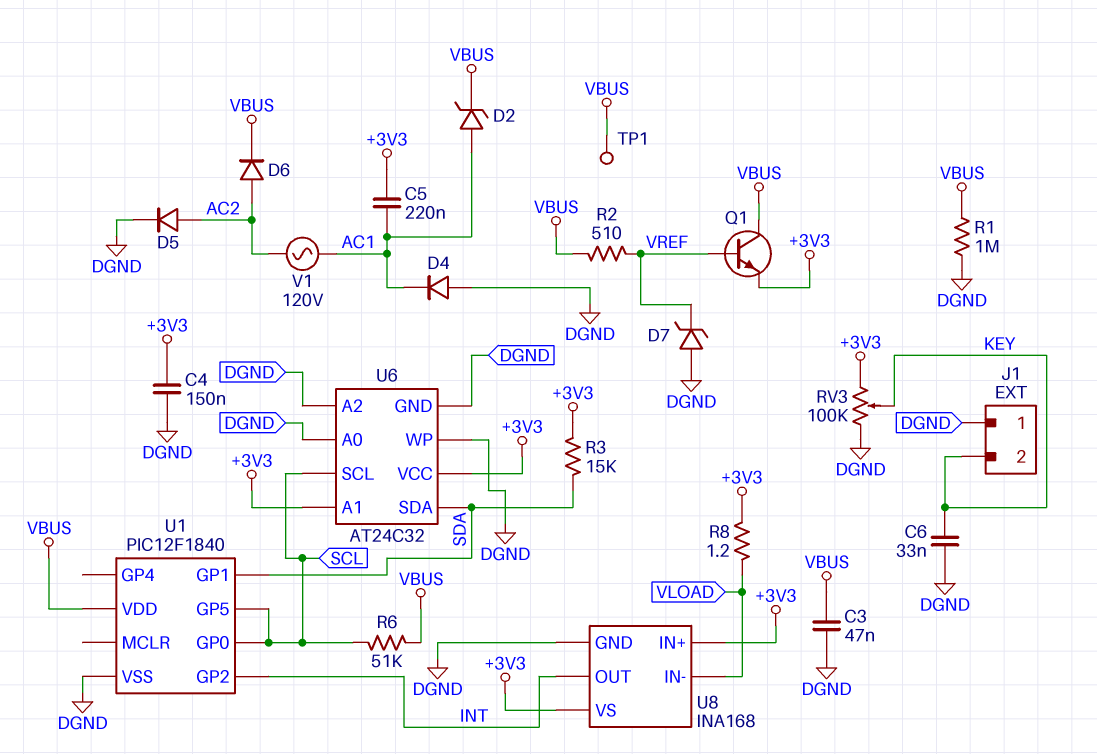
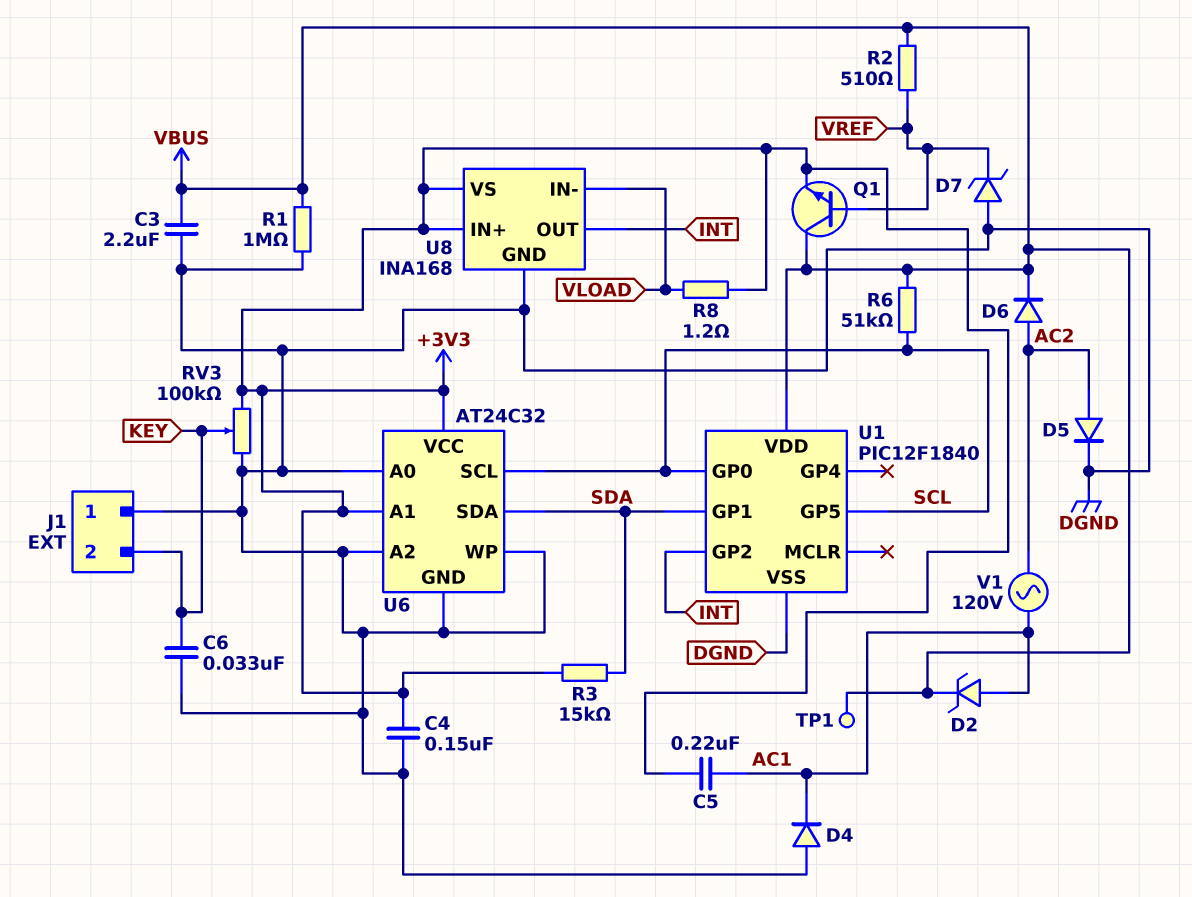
C3: 47nF (DGND, VBUS) -> 2.2uF (DGND, VBUS)

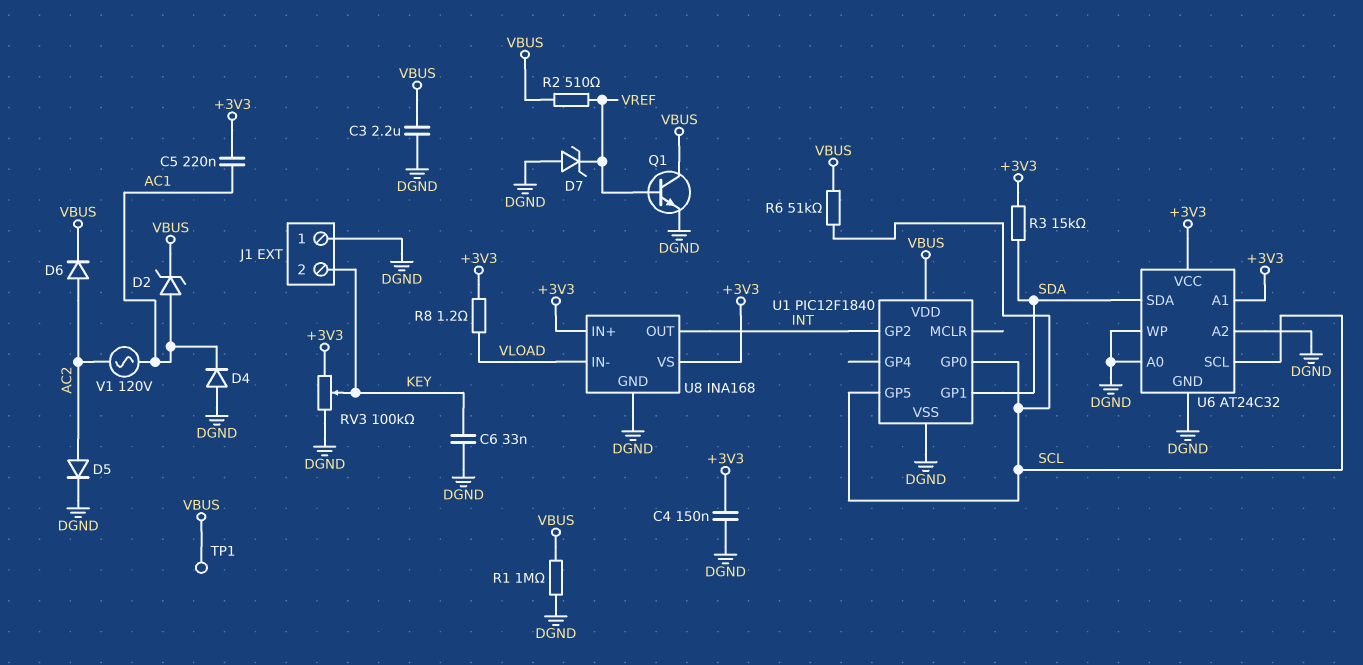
Q1: NPN (B VREF, C VBUS, E +3V3) -> NPN (B VREF, C VBUS, E DGND)

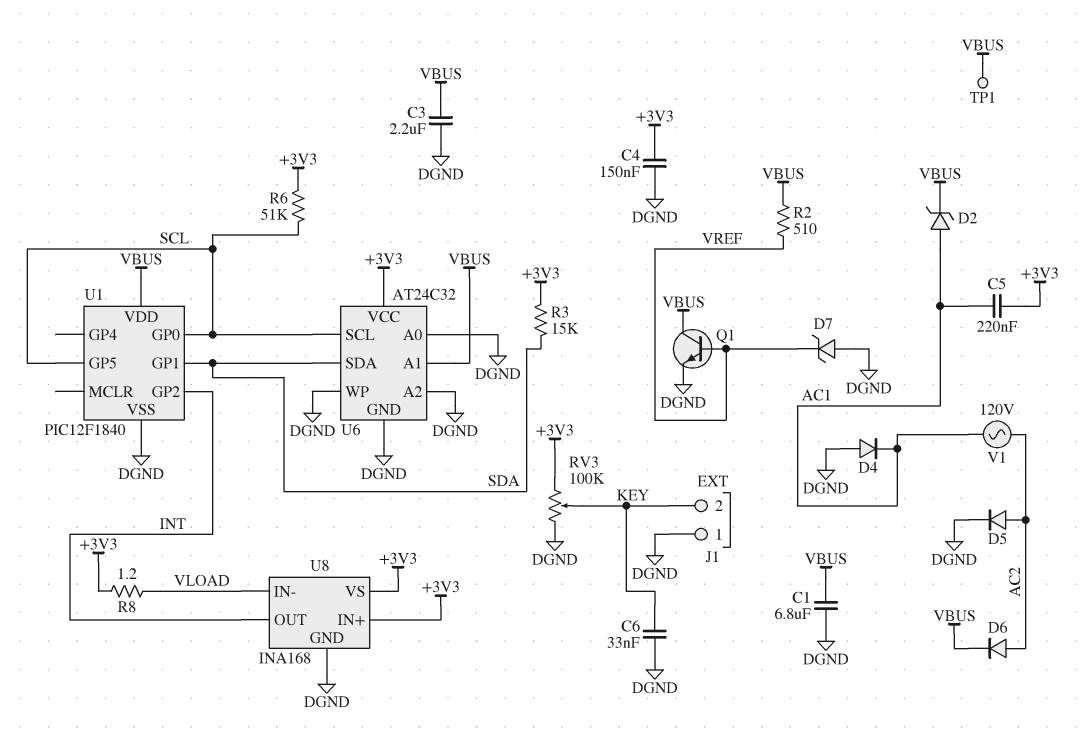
C1: none -> 6.8uF (DGND, VBUS)
R1: 1M (DGND, VBUS) -> none
R6: 51k (SCL, VBUS) -> 51k (+3V3, SCL)
U6 pin A1: +3V3 -> VBUS

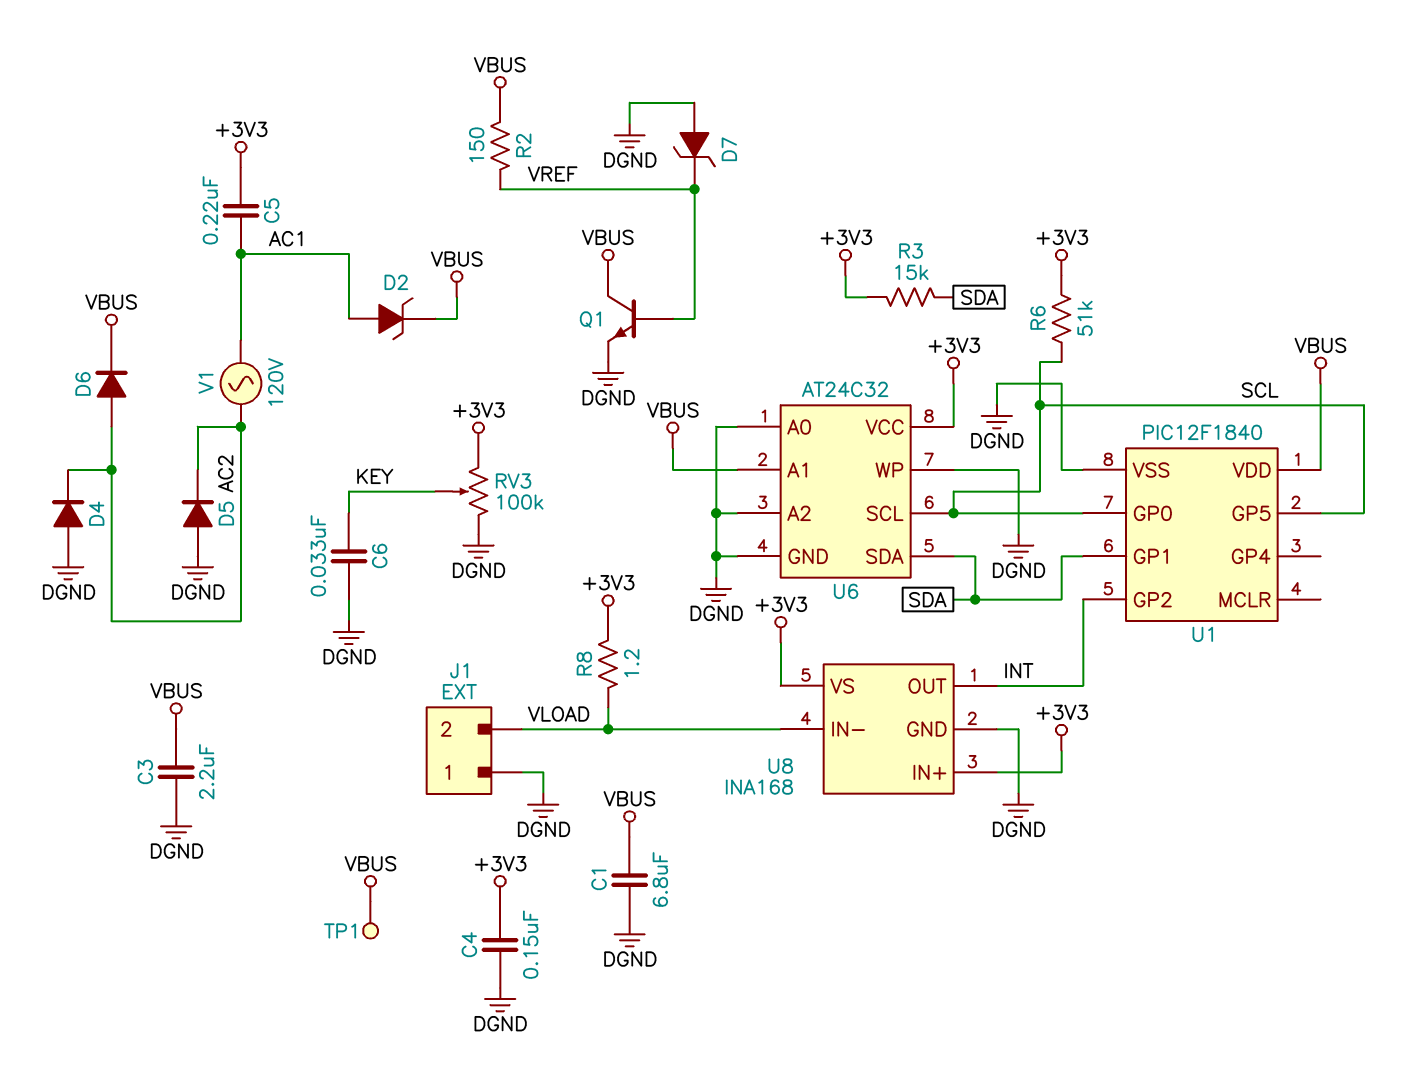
D4: diode (A DGND, K AC1) -> diode (A DGND, K AC2)
D5: diode (A AC2, K DGND) -> diode (A DGND, K AC2)
J1 pin 2: KEY -> VLOAD
R2: 510 (VBUS, VREF) -> 150 (VBUS, VREF)

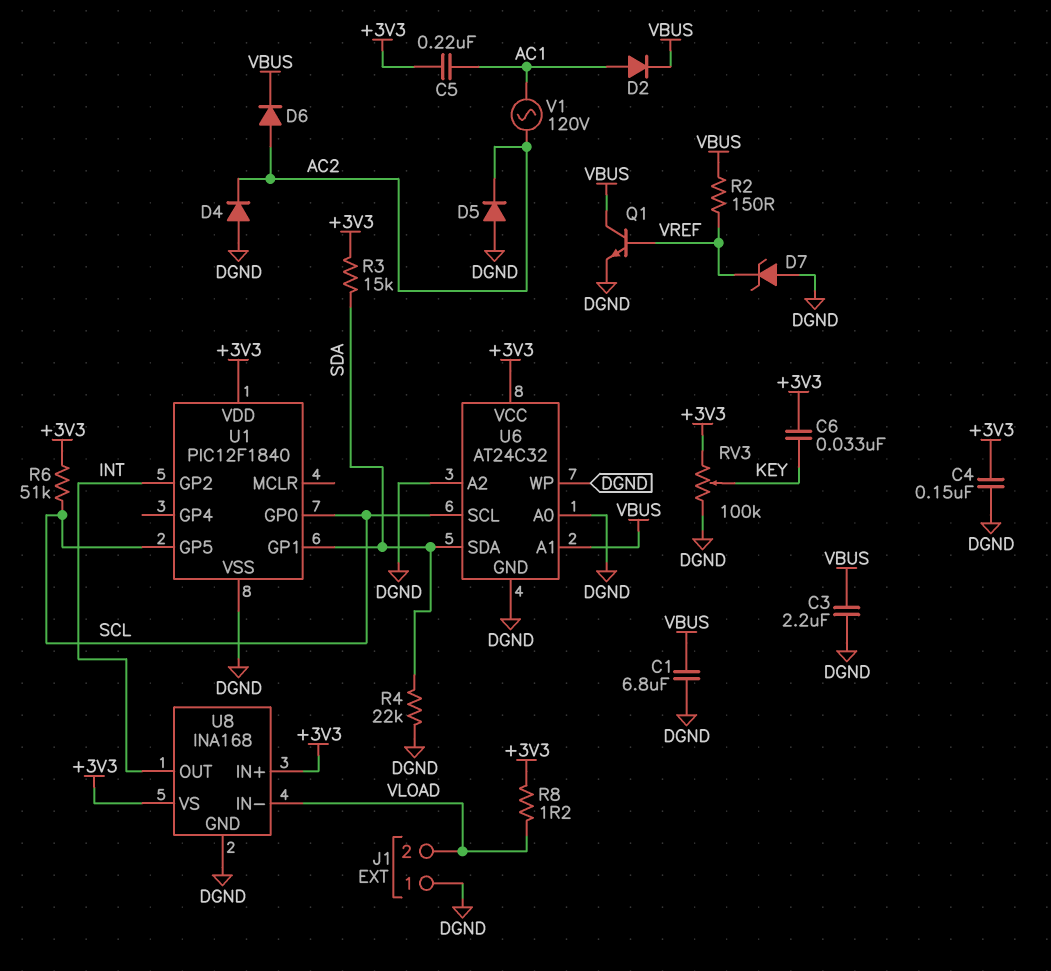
C6: 33nF (DGND, KEY) -> 33nF (+3V3, KEY)
D2: zener (A AC1, K VBUS) -> diode (A AC1, K VBUS)
R4: none -> 22k (DGND, SDA)
TP1: test point (VBUS) -> none
U1 pin VDD: VBUS -> +3V3

